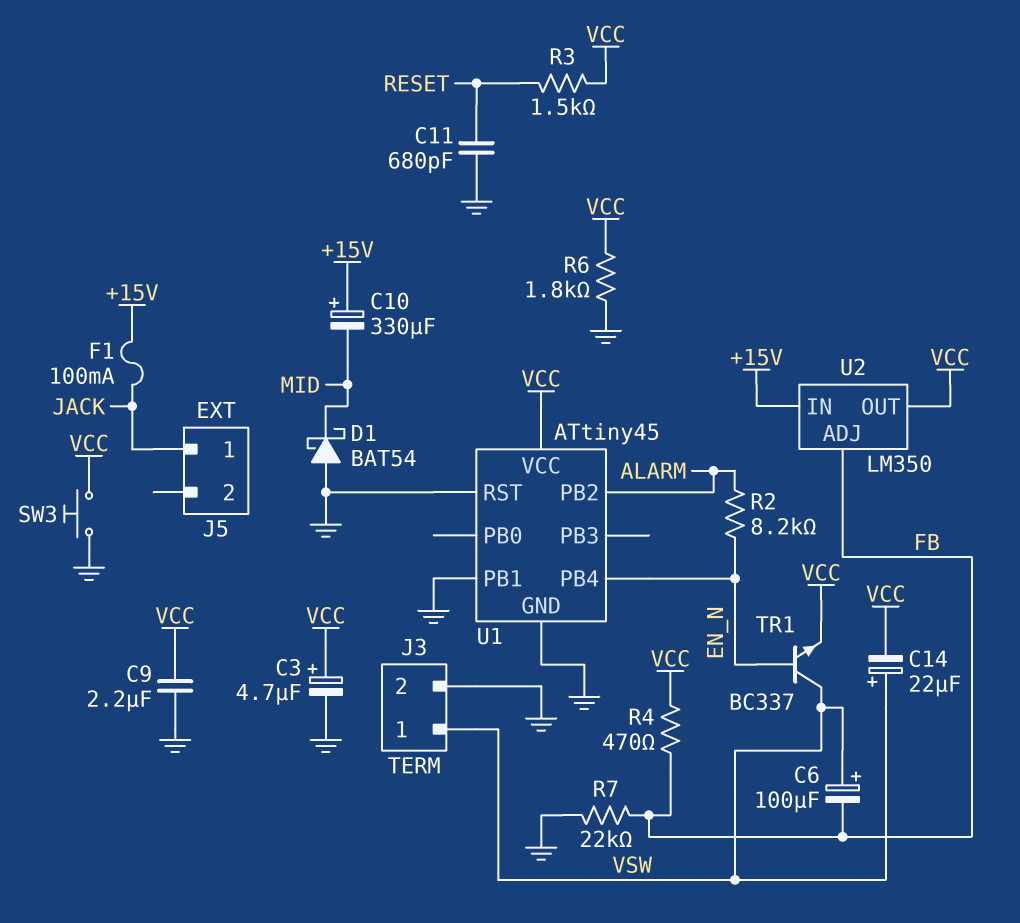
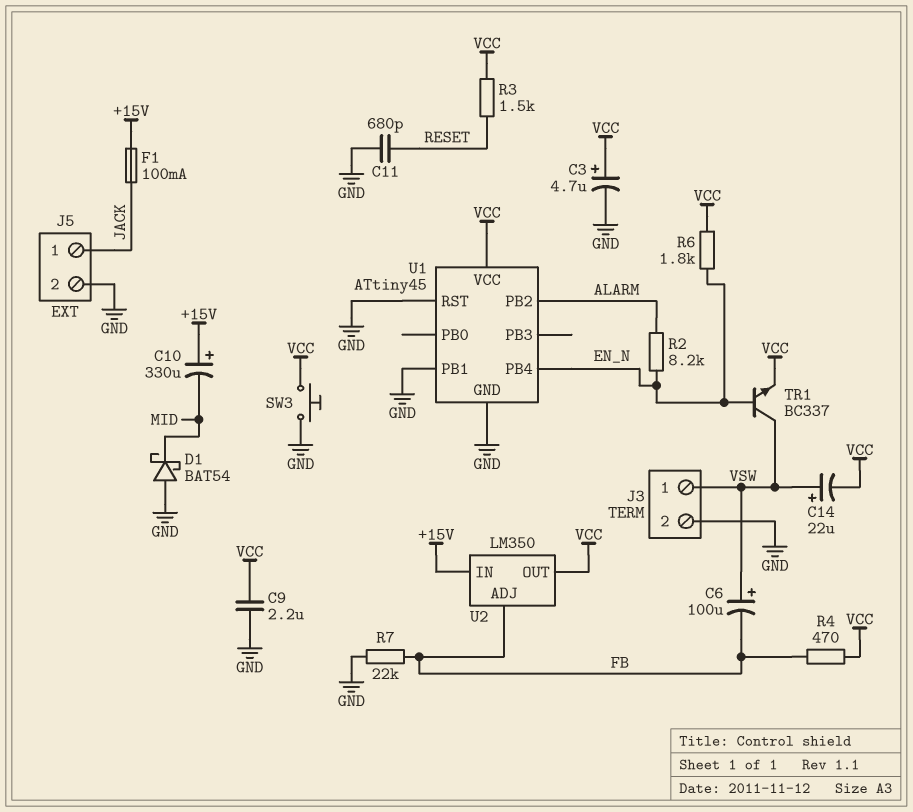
J5 pin 2: none -> GND
R6: 1.8k (GND, VCC) -> 1.8k (EN_N, VCC)

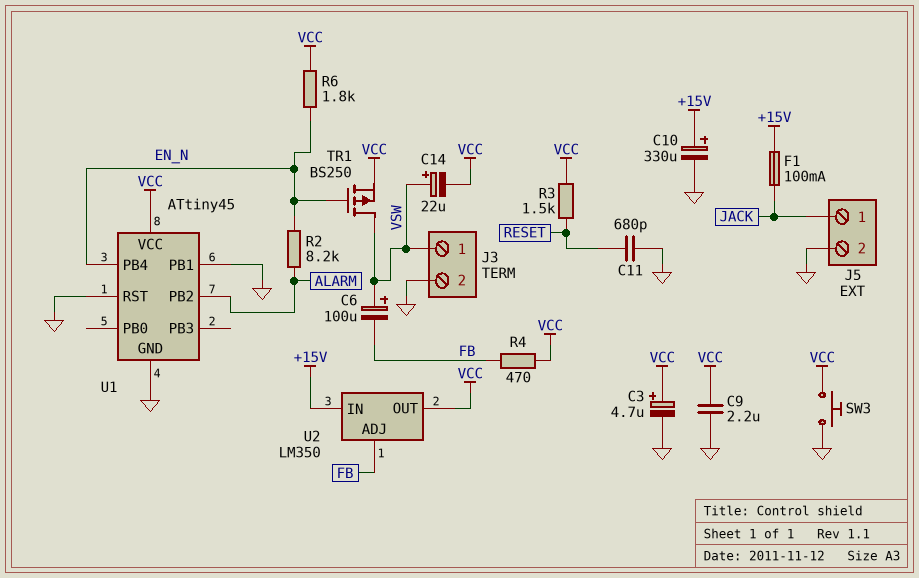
C10: 330uF (plus +15V, minus MID) -> 330uF (plus +15V, minus GND)
D1: schottky BAT54 (A GND, K MID) -> none
R7: 22k (FB, GND) -> none
TR1: NPN BC337 (B EN_N, C VSW, E VCC) -> PMOS BS250 (G EN_N, D VSW, S VCC)

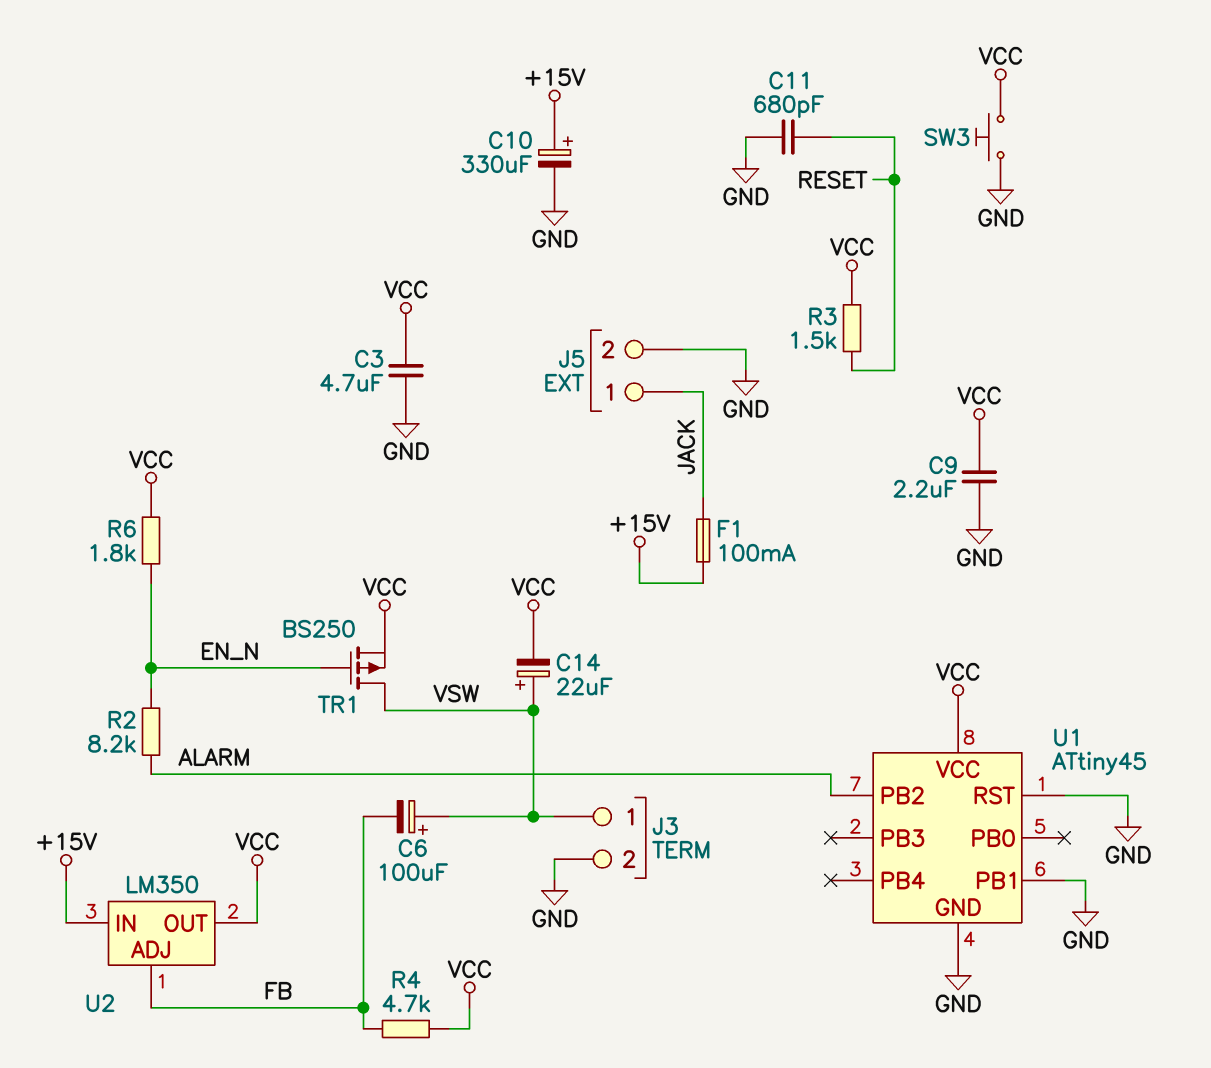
C3: 4.7uF (plus VCC, minus GND) -> 4.7uF (GND, VCC)
R4: 470 (FB, VCC) -> 4.7k (FB, VCC)
U1 pin PB4: EN_N -> none

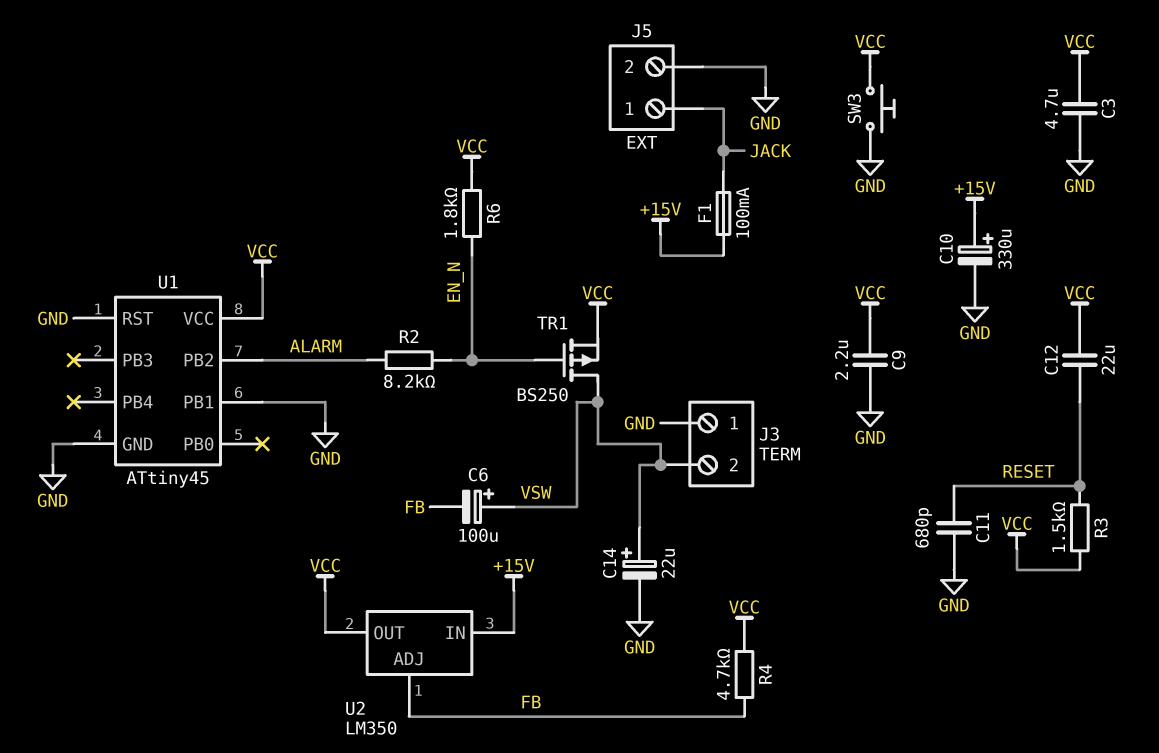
C12: none -> 22uF (RESET, VCC)
C14: 22uF (plus VSW, minus VCC) -> 22uF (plus VSW, minus GND)
J3 pin 1: VSW -> GND
J3 pin 2: GND -> VSW

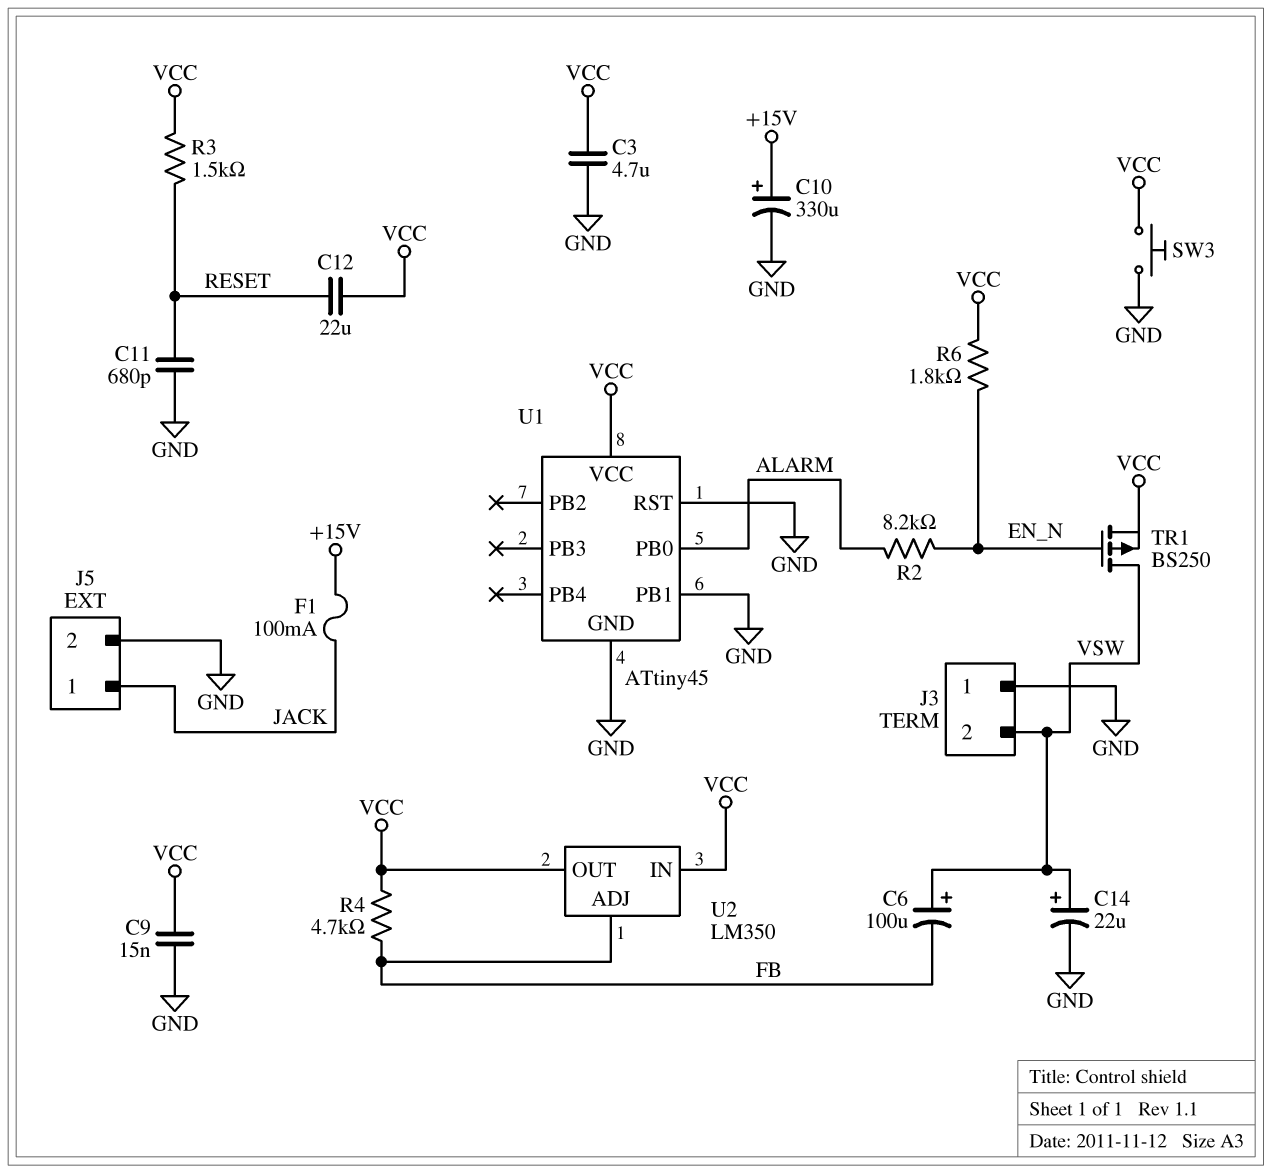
C9: 2.2uF (GND, VCC) -> 15nF (GND, VCC)
U1 pin PB0: none -> ALARM
U1 pin PB2: ALARM -> none
U2 pin IN: +15V -> VCC

